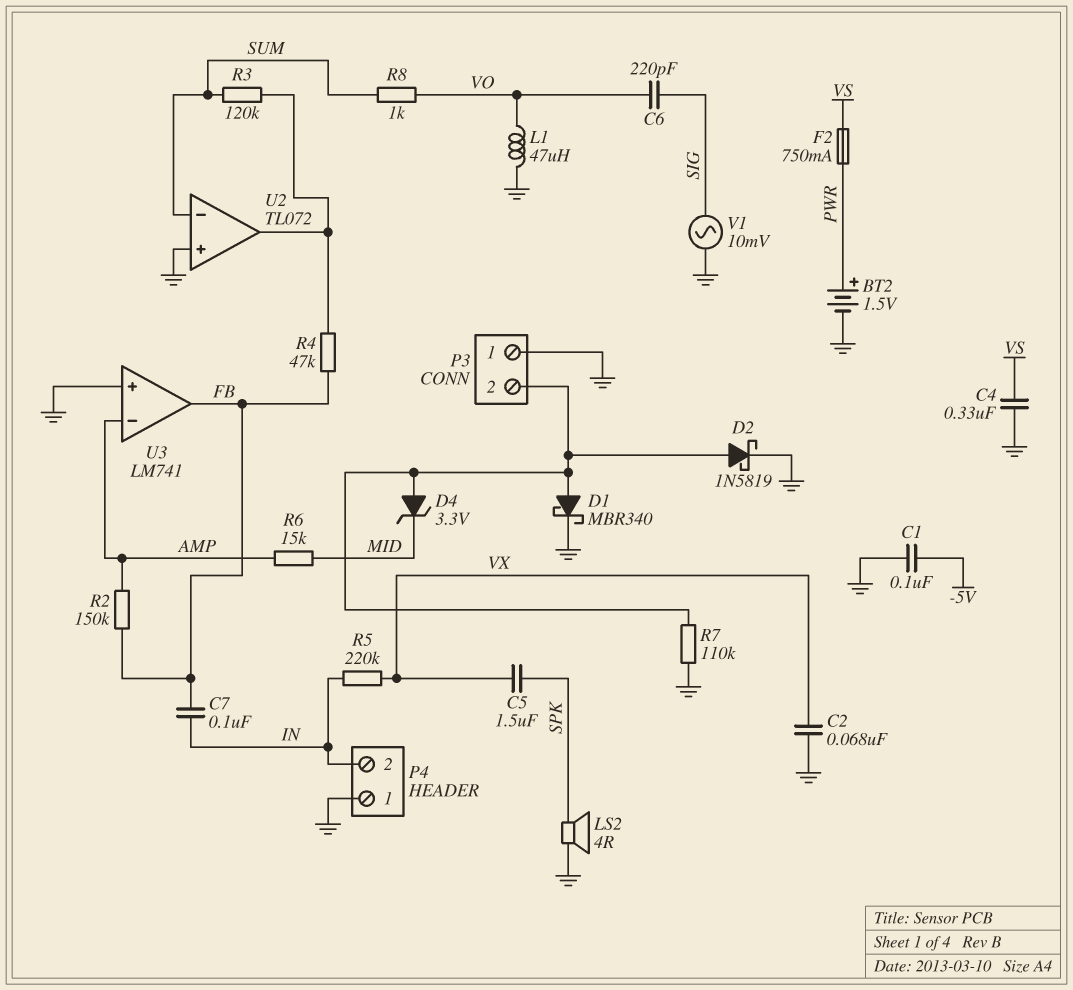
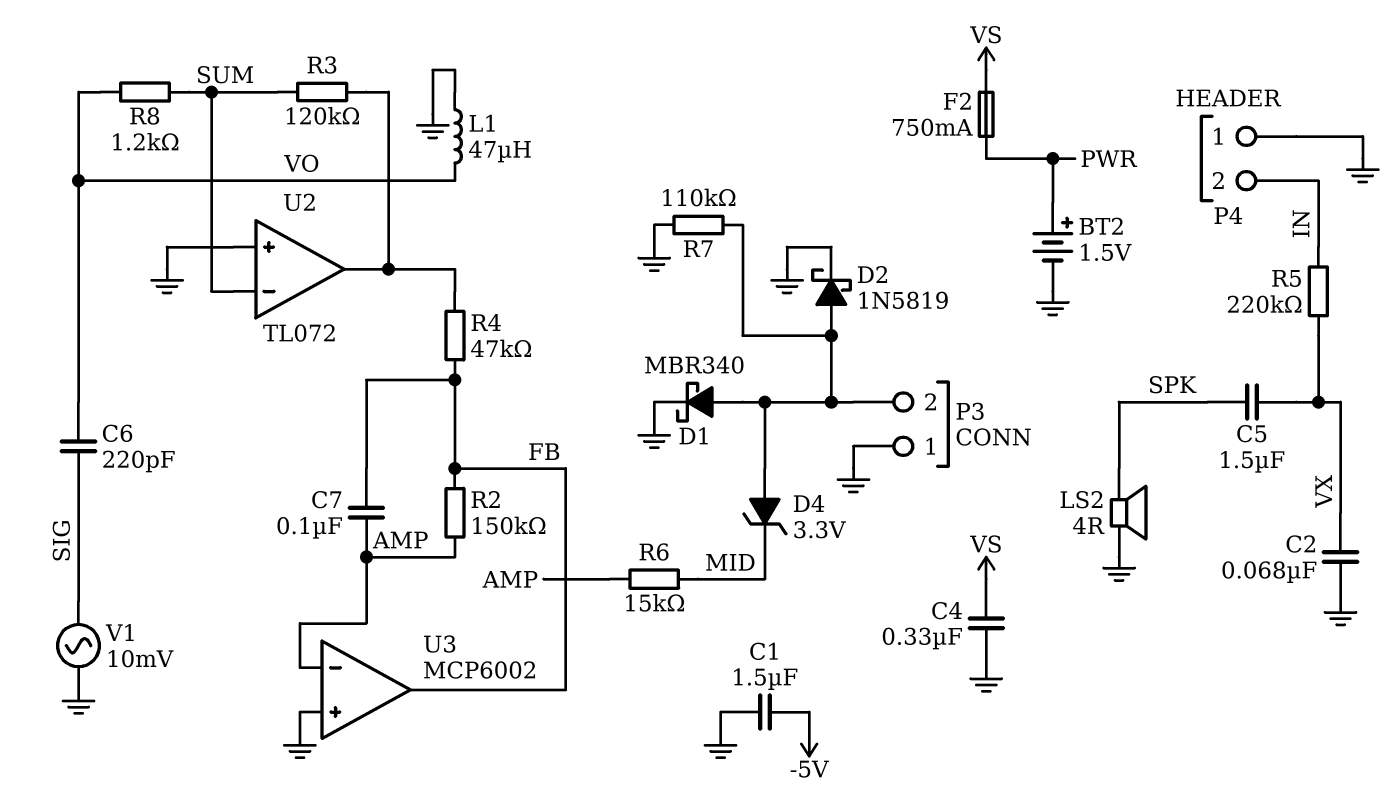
C1: 100nF (-5V, GND) -> 1.5uF (-5V, GND)
C7: 100nF (FB, IN) -> 100nF (AMP, FB)
R8: 1k (SUM, VO) -> 1.2k (SUM, VO)
U3: LM741 -> MCP6002

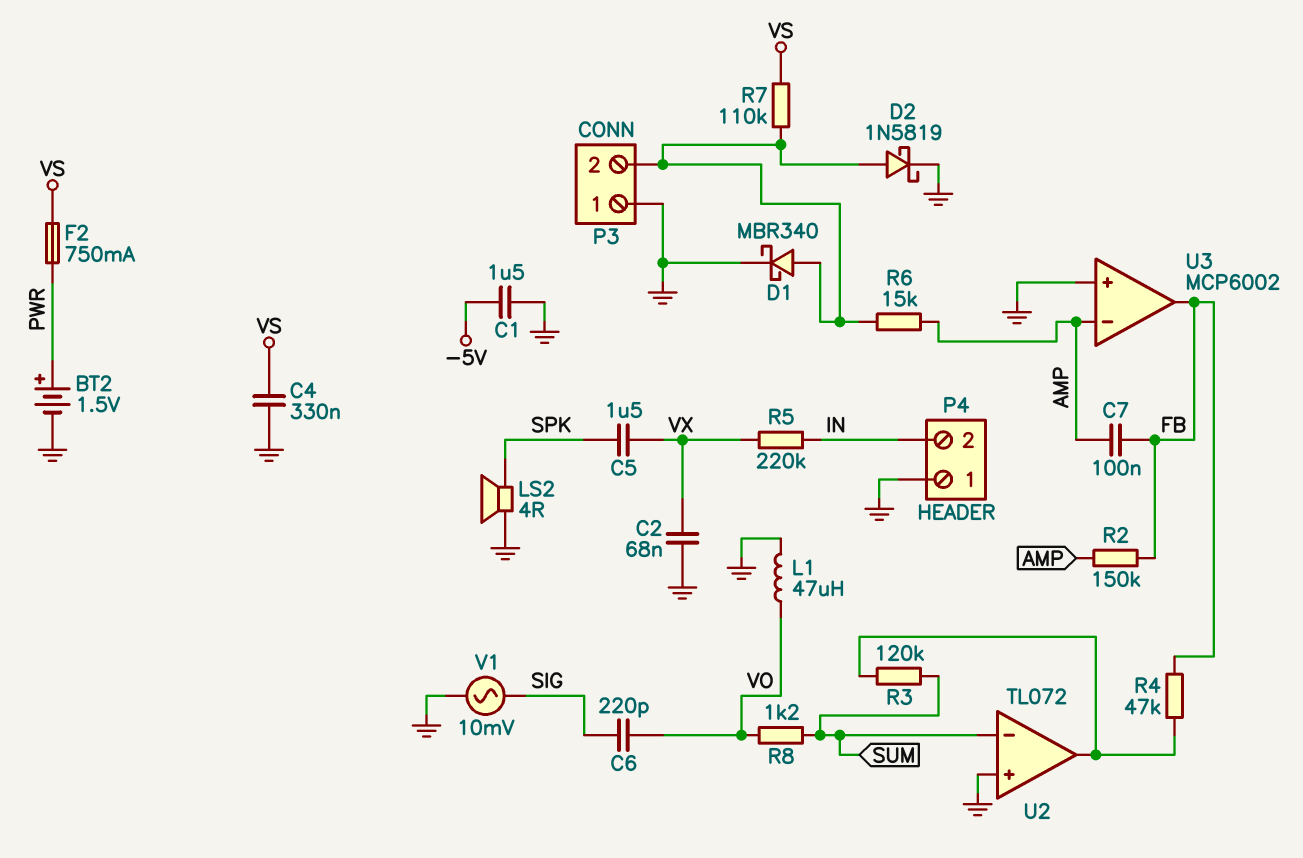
D4: zener 3.3V (A P3/2, K MID) -> none
R6: 15k (AMP, MID) -> 15k (AMP, P3/2)
R7: 110k (GND, P3/2) -> 110k (P3/2, VS)

